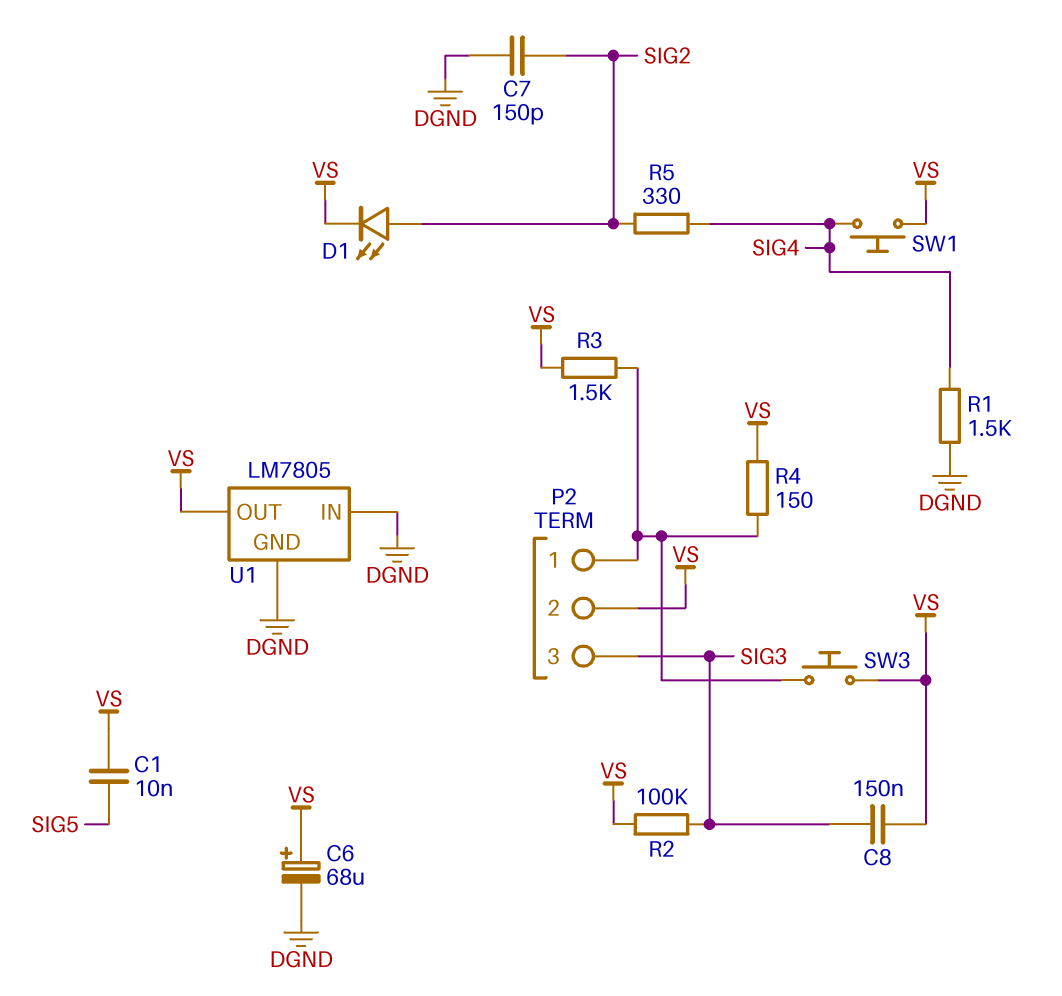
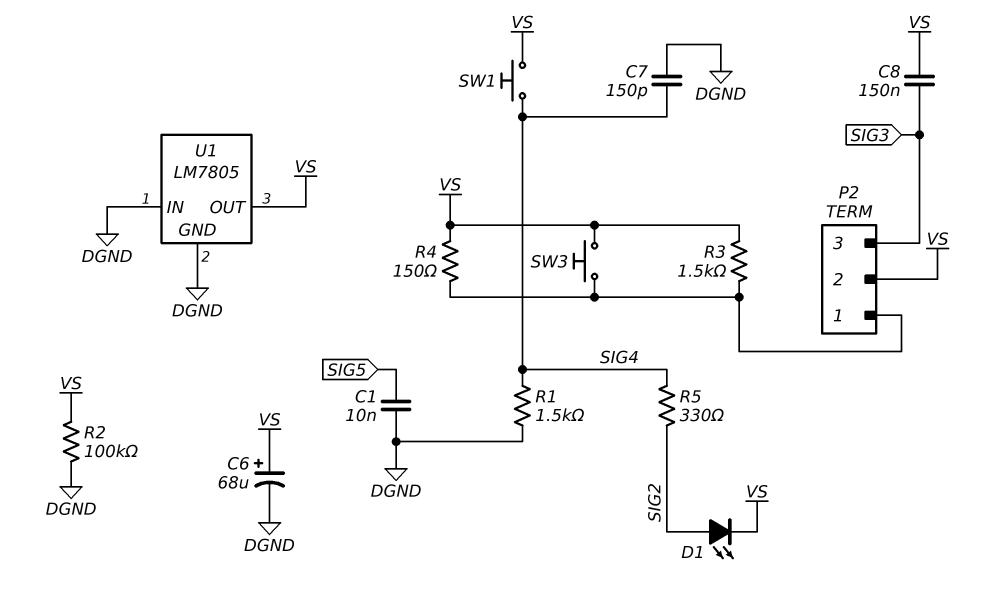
C1: 10nF (SIG5, VS) -> 10nF (DGND, SIG5)
C7: 150pF (DGND, SIG2) -> 150pF (DGND, SIG4)
R2: 100k (SIG3, VS) -> 100k (DGND, VS)

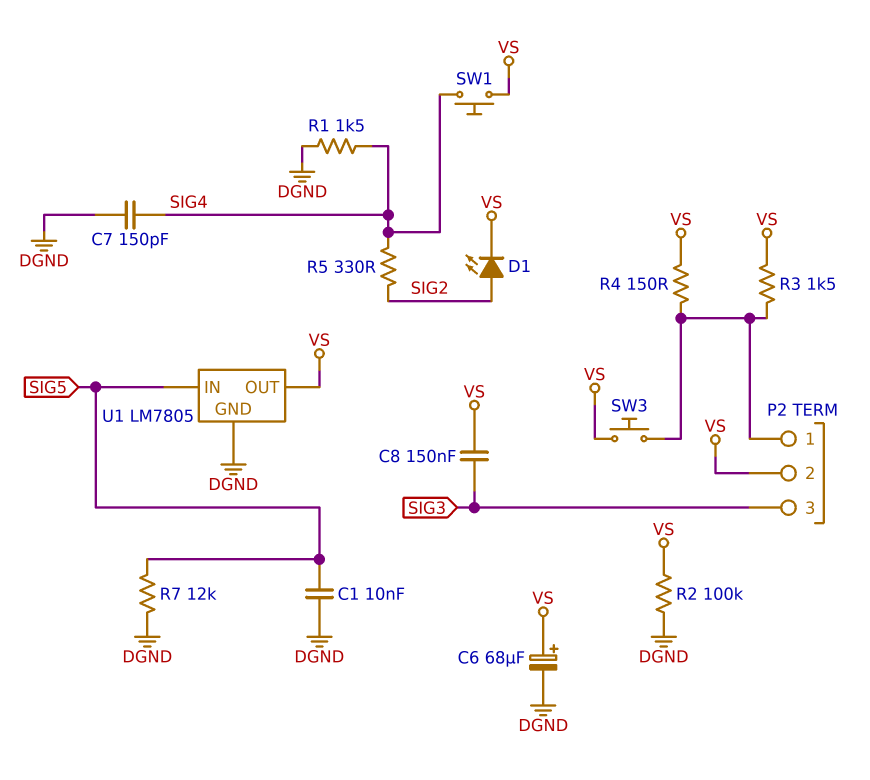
R7: none -> 12k (DGND, SIG5)
U1 pin IN: DGND -> SIG5

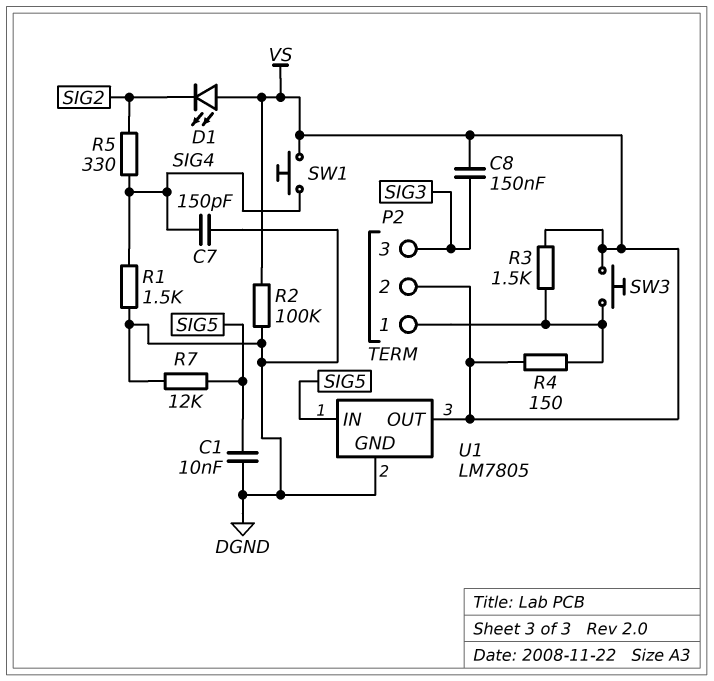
C6: 68uF (plus VS, minus DGND) -> none
D1: LED (A SIG2, K VS) -> LED (A VS, K SIG2)

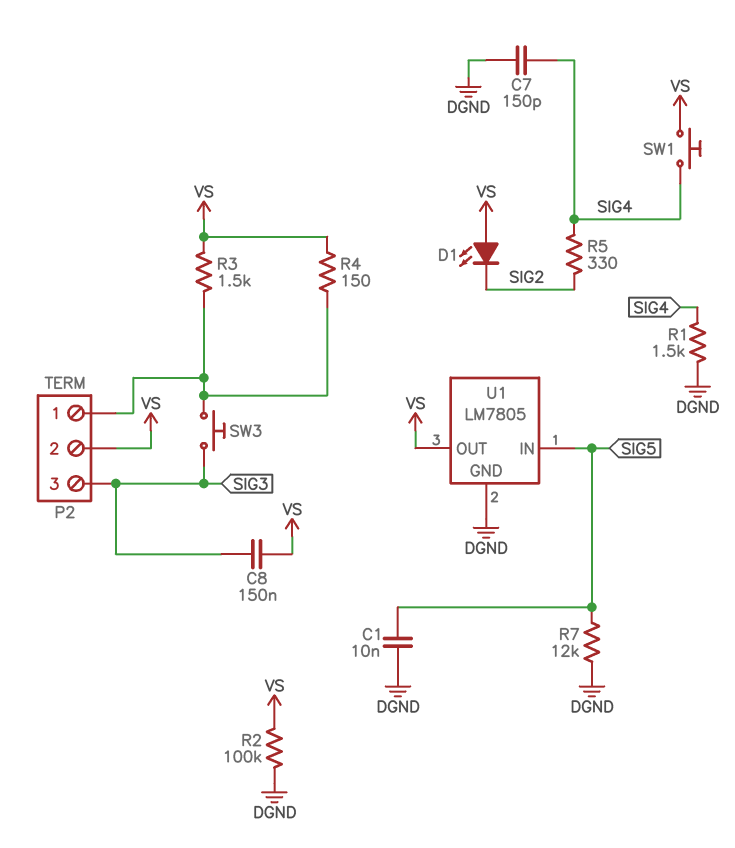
SW3: button (P2/1, VS) -> button (P2/1, SIG3)

